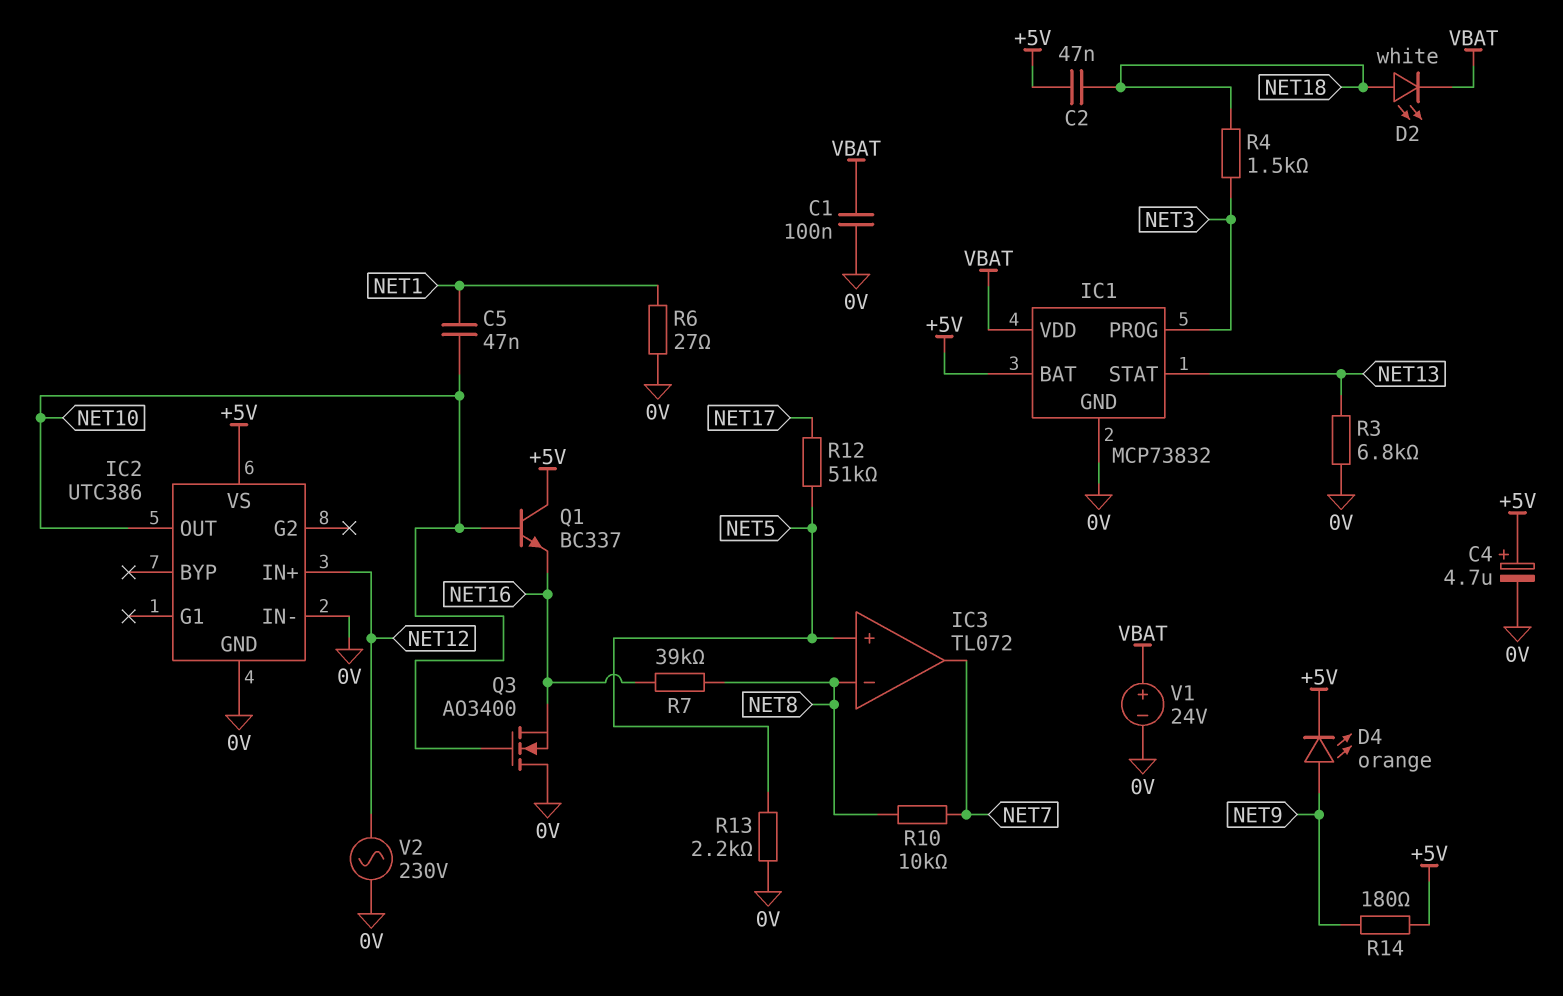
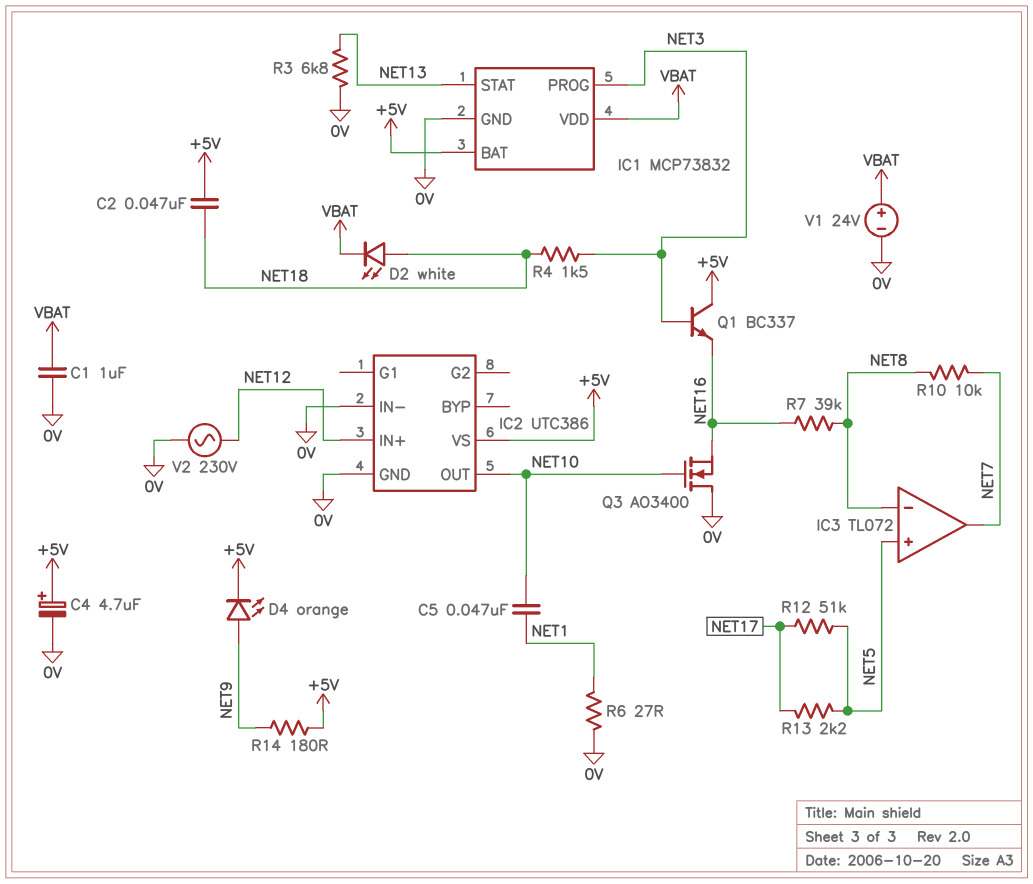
C1: 100nF (0V, VBAT) -> 1uF (0V, VBAT)
Q1: NPN BC337 (B NET10, C +5V, E NET16) -> NPN BC337 (B NET3, C +5V, E NET16)
R13: 2.2k (0V, NET5) -> 2.2k (NET5, NET17)

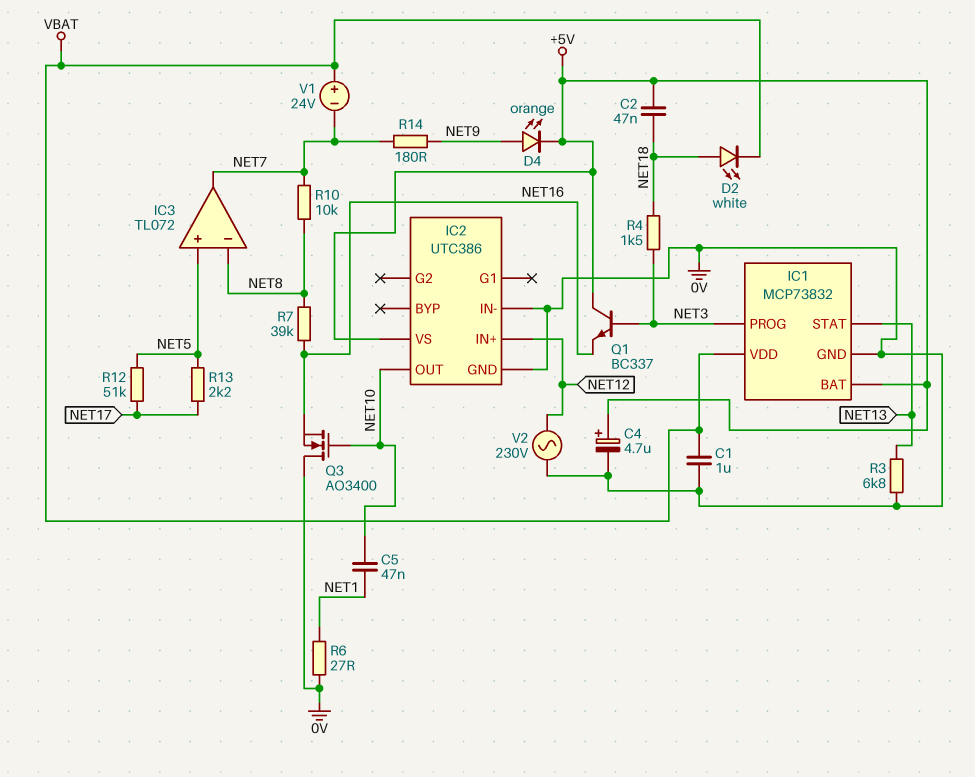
R14: 180 (+5V, NET9) -> 180 (NET7, NET9)
V1: 24V (plus VBAT, minus 0V) -> 24V (plus VBAT, minus NET7)

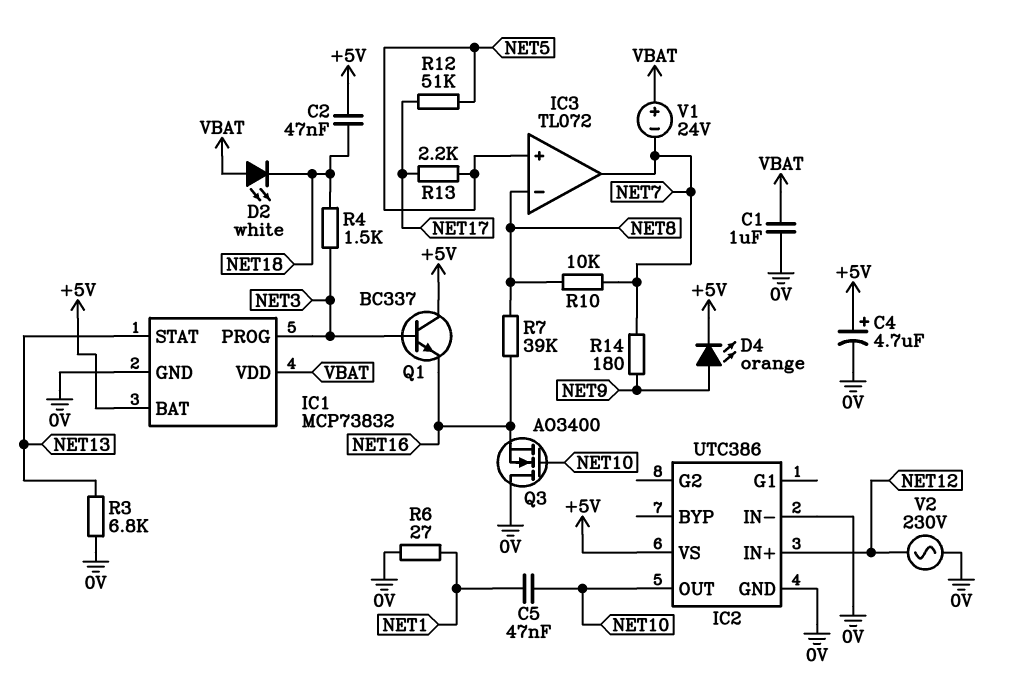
D2: LED white (A NET18, K VBAT) -> LED white (A VBAT, K NET18)

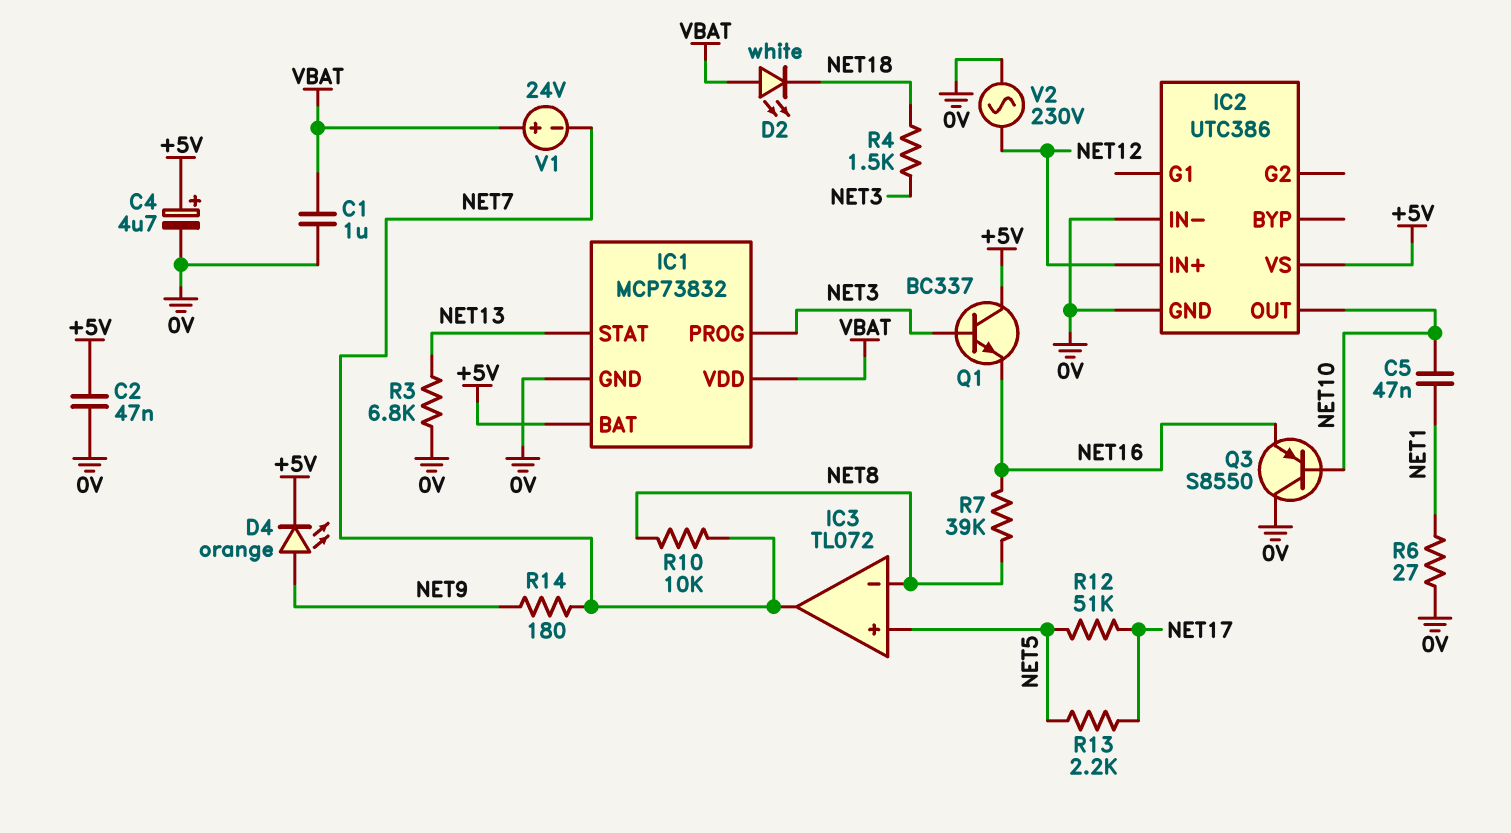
C2: 47nF (+5V, NET18) -> 47nF (+5V, 0V)
Q3: NMOS AO3400 (G NET10, D 0V, S NET16) -> PNP S8550 (B NET10, C 0V, E NET16)

